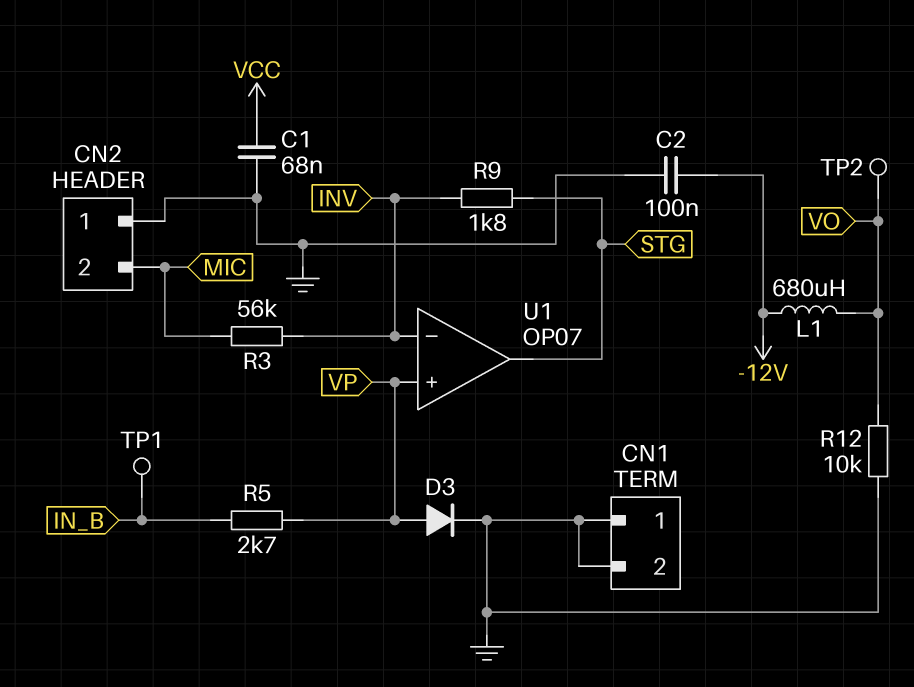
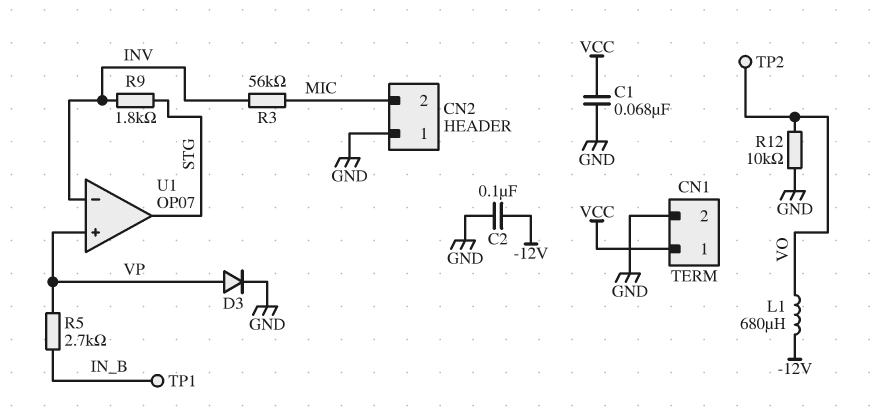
CN1 pin 1: GND -> VCC

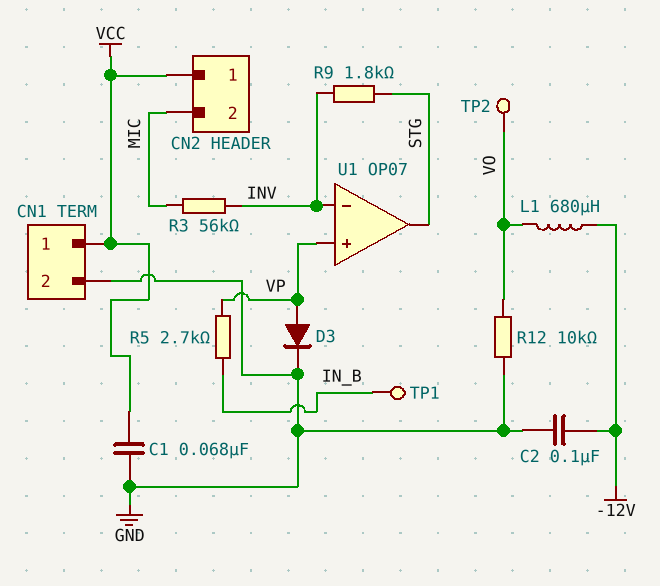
CN2 pin 1: GND -> VCC

